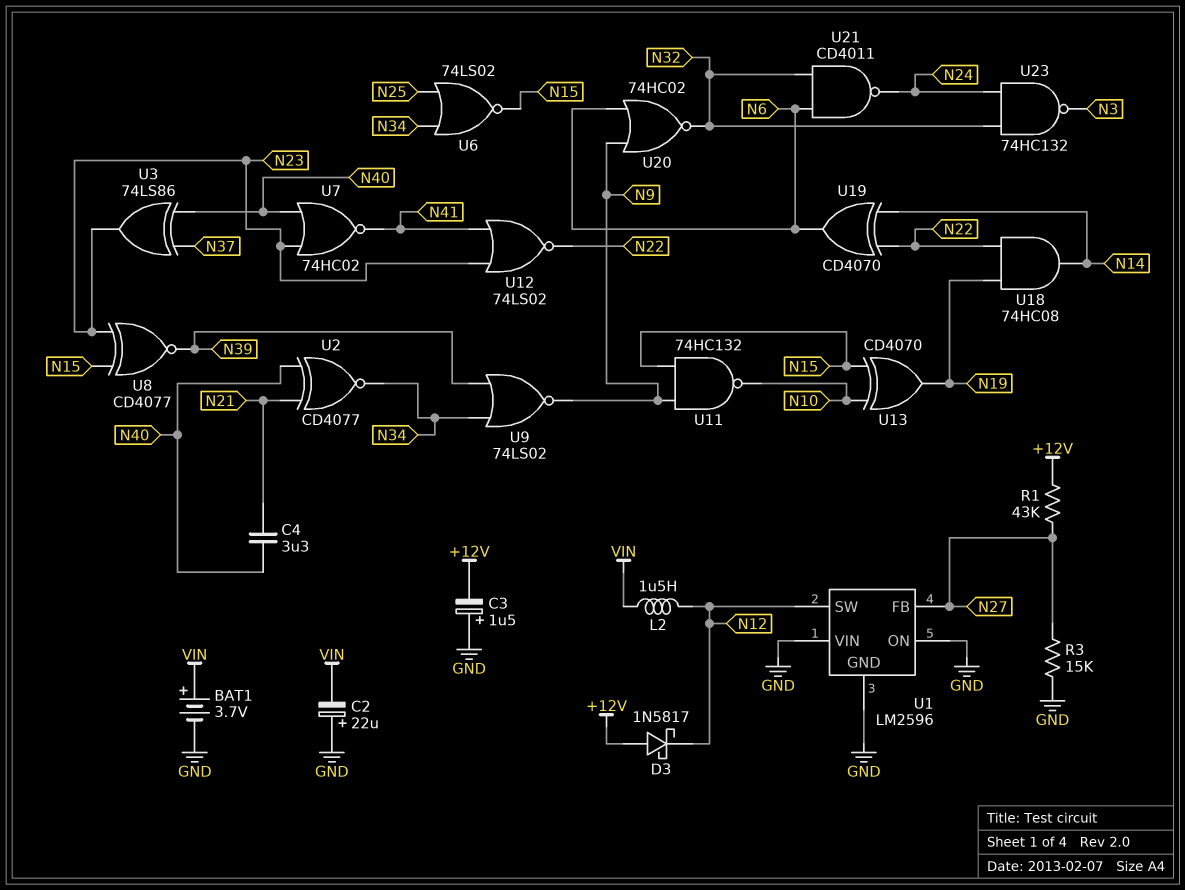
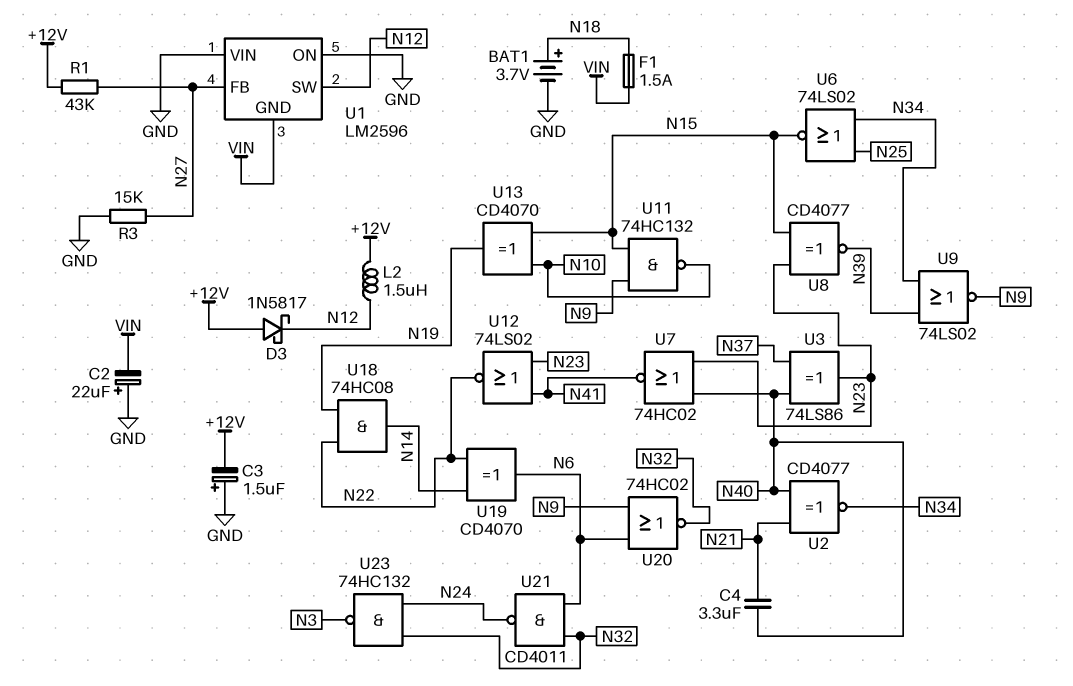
BAT1: 3.7V (plus VIN, minus GND) -> 3.7V (plus N18, minus GND)
F1: none -> 1.5A (N18, VIN)
L2: 1.5uH (N12, VIN) -> 1.5uH (+12V, N12)
U1 pin GND: GND -> VIN

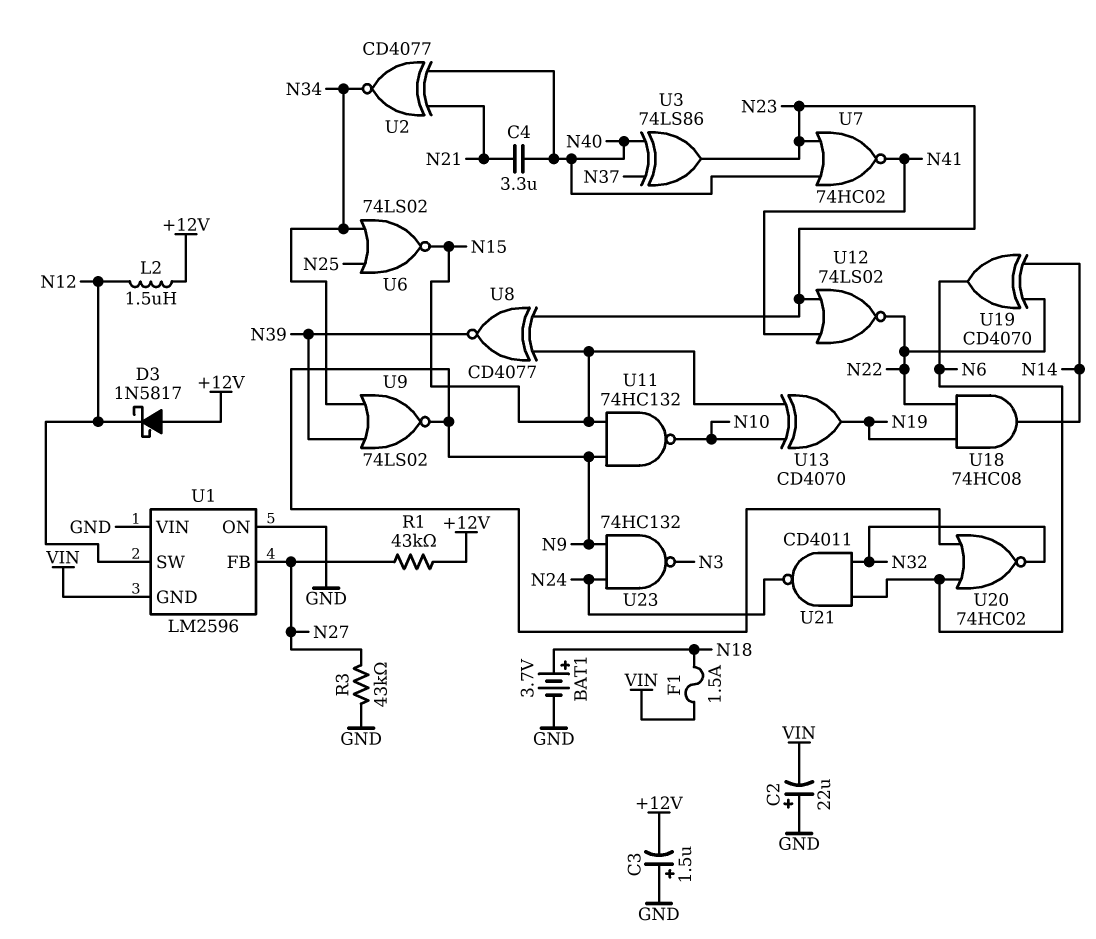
R3: 15k (GND, N27) -> 43k (GND, N27)
U23: NAND 74HC132 (in N24, in N32, out N3) -> NAND 74HC132 (in N9, in N24, out N3)

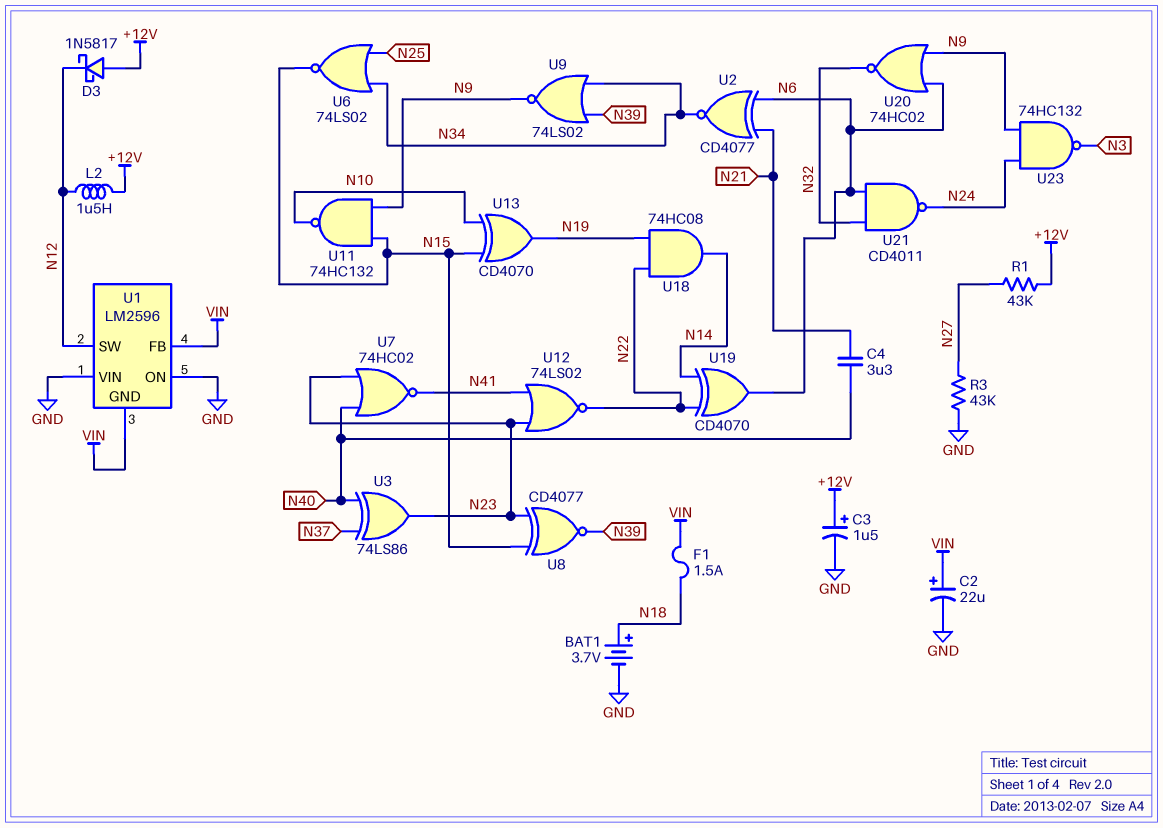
C2: 22uF (plus GND, minus VIN) -> 22uF (plus VIN, minus GND)
C3: 1.5uF (plus GND, minus +12V) -> 1.5uF (plus +12V, minus GND)
U1 pin FB: N27 -> VIN
U2: XNOR CD4077 (in N21, in N40, out N34) -> XNOR CD4077 (in N6, in N21, out N34)

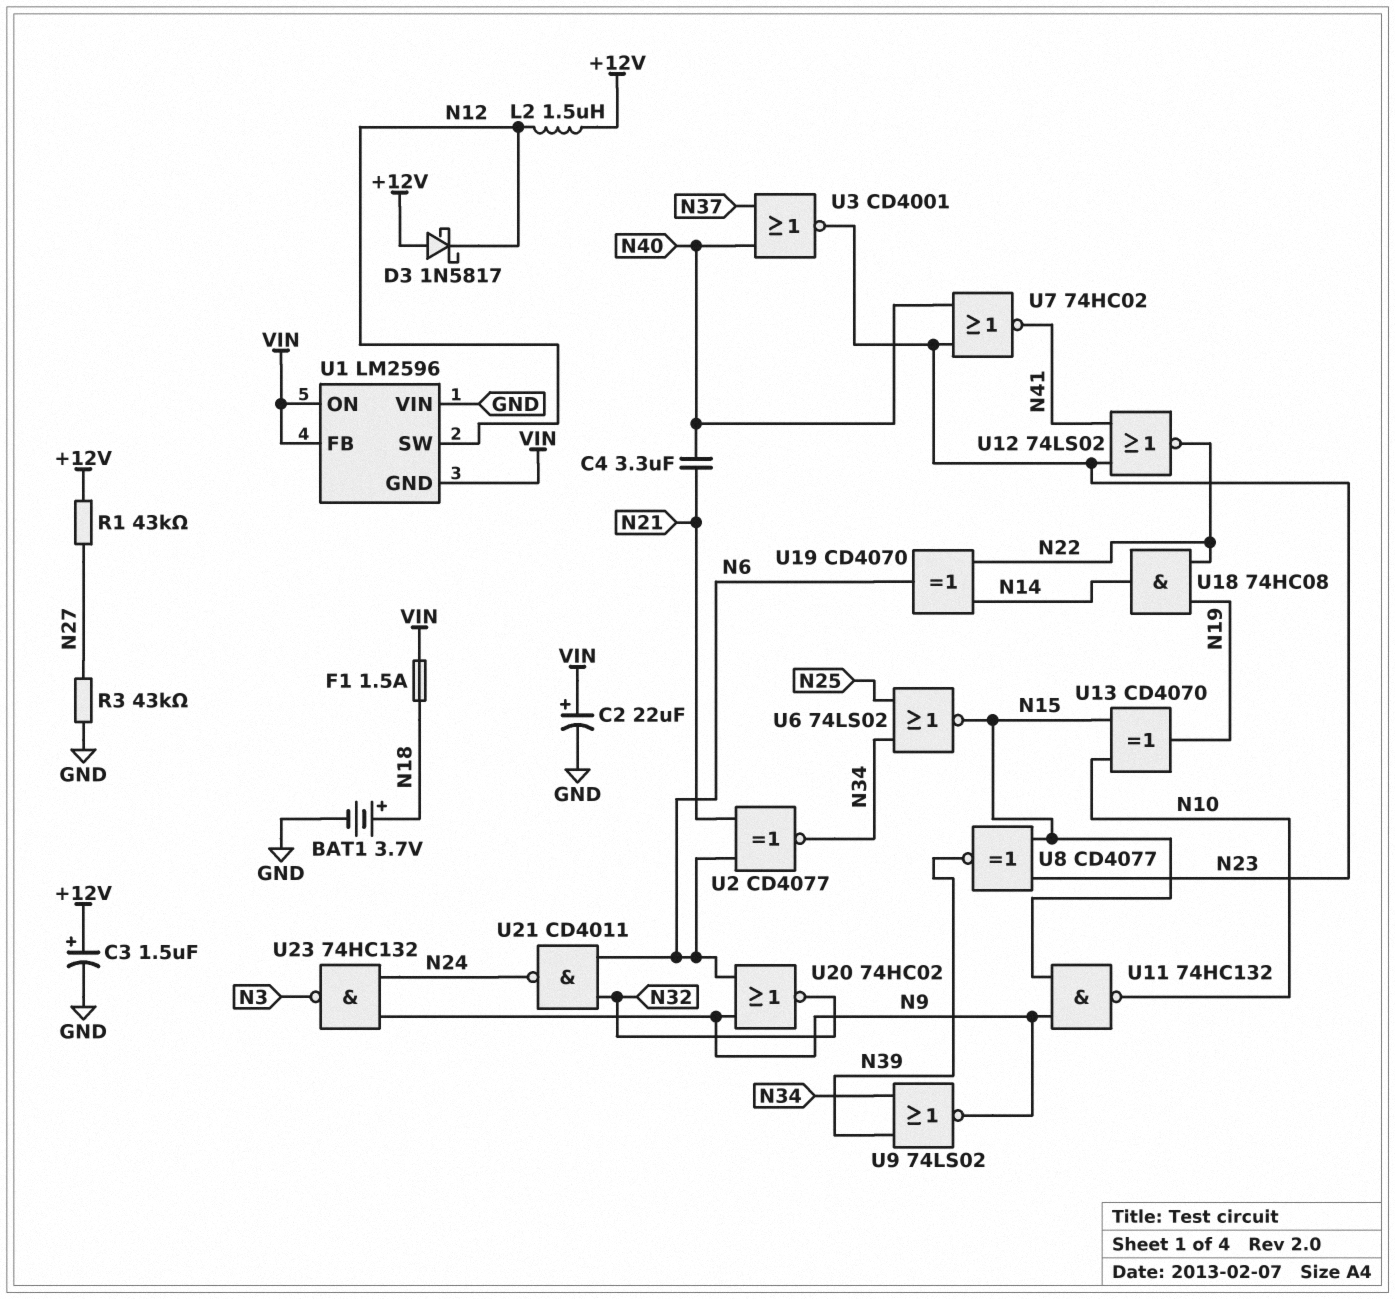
U1 pin ON: GND -> VIN
U3: XOR 74LS86 (in N37, in N40, out N23) -> NOR CD4001 (in N37, in N40, out N23)

